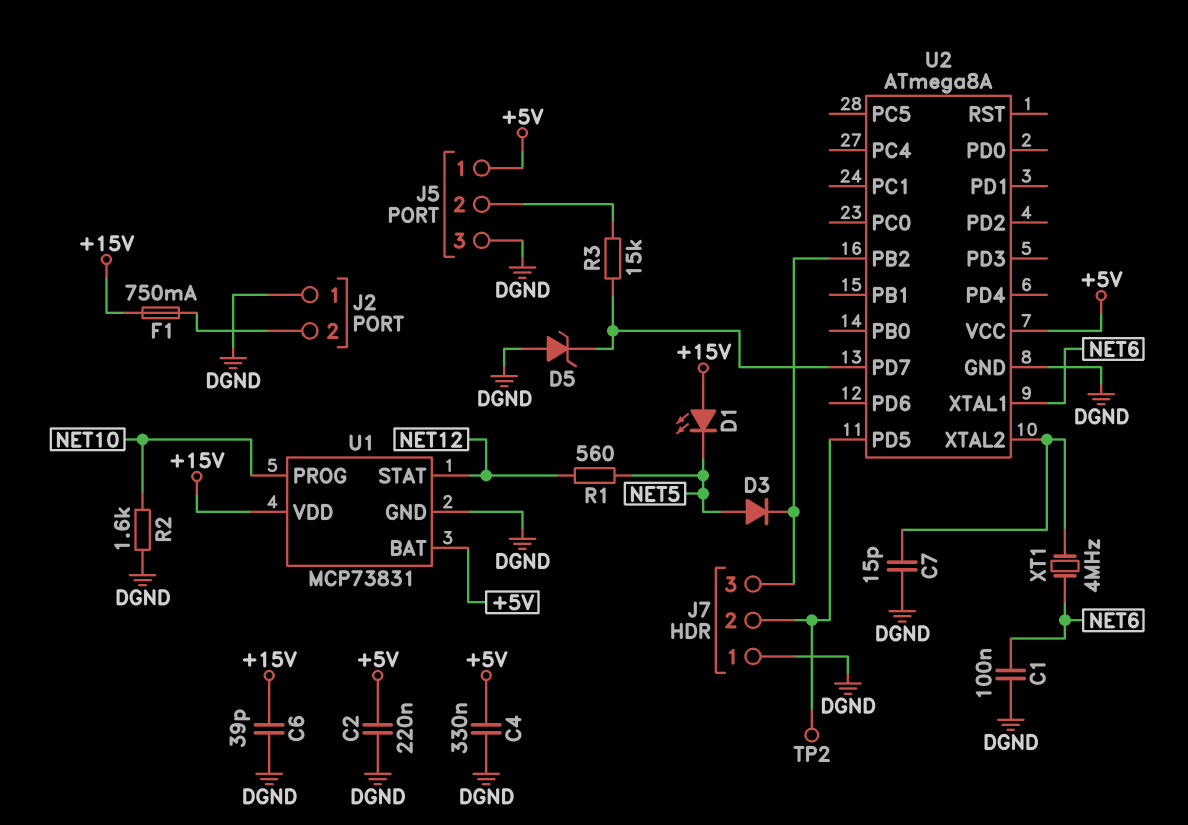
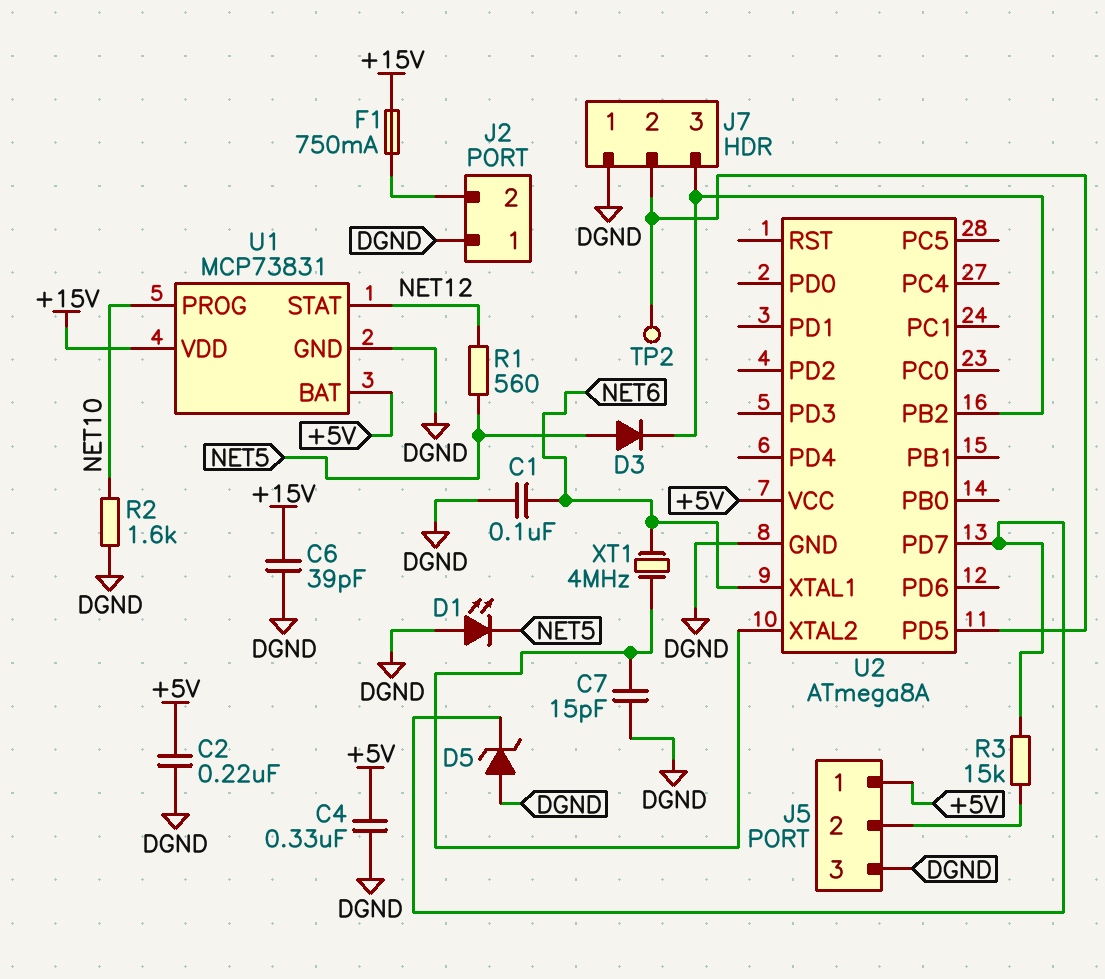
D1: LED (A +15V, K NET5) -> LED (A DGND, K NET5)

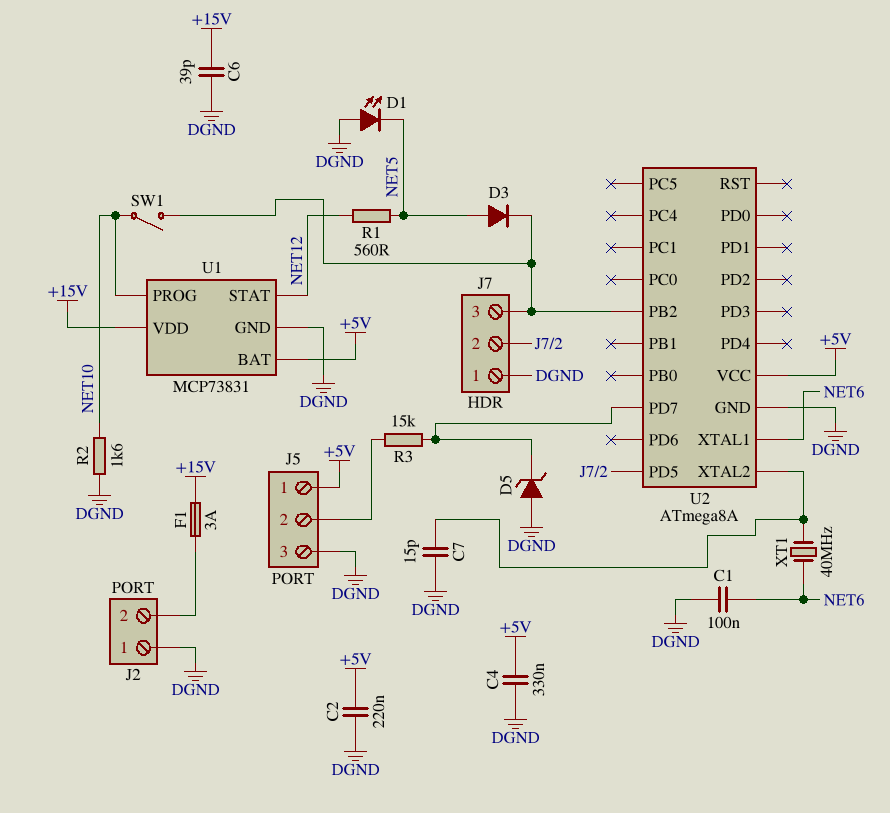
F1: 750mA (+15V, J2/2) -> 3A (+15V, J2/2)
SW1: none -> switch (J7/3, NET10)
TP2: test point (J7/2) -> none
XT1: 4MHz (NET6, U2/XTAL2) -> 40MHz (NET6, U2/XTAL2)

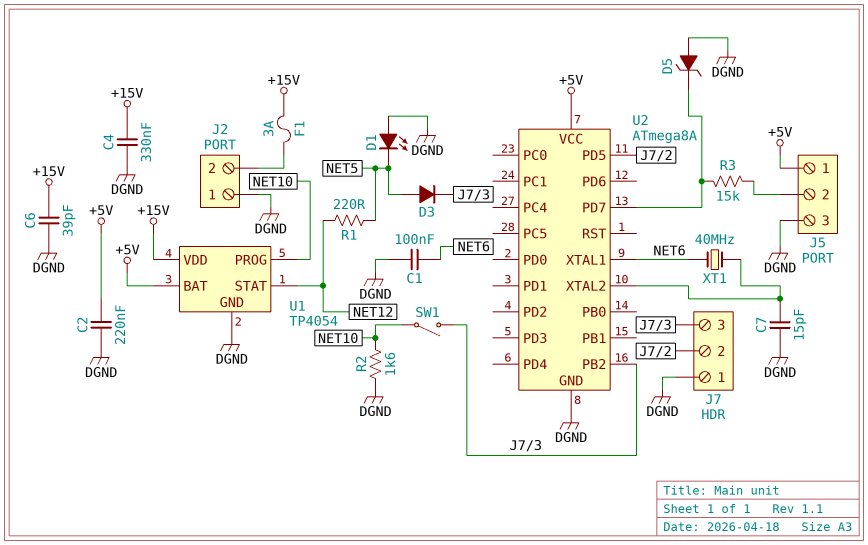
C4: 330nF (+5V, DGND) -> 330nF (+15V, DGND)
R1: 560 (NET5, NET12) -> 220 (NET5, NET12)
U1: MCP73831 -> TP4054

